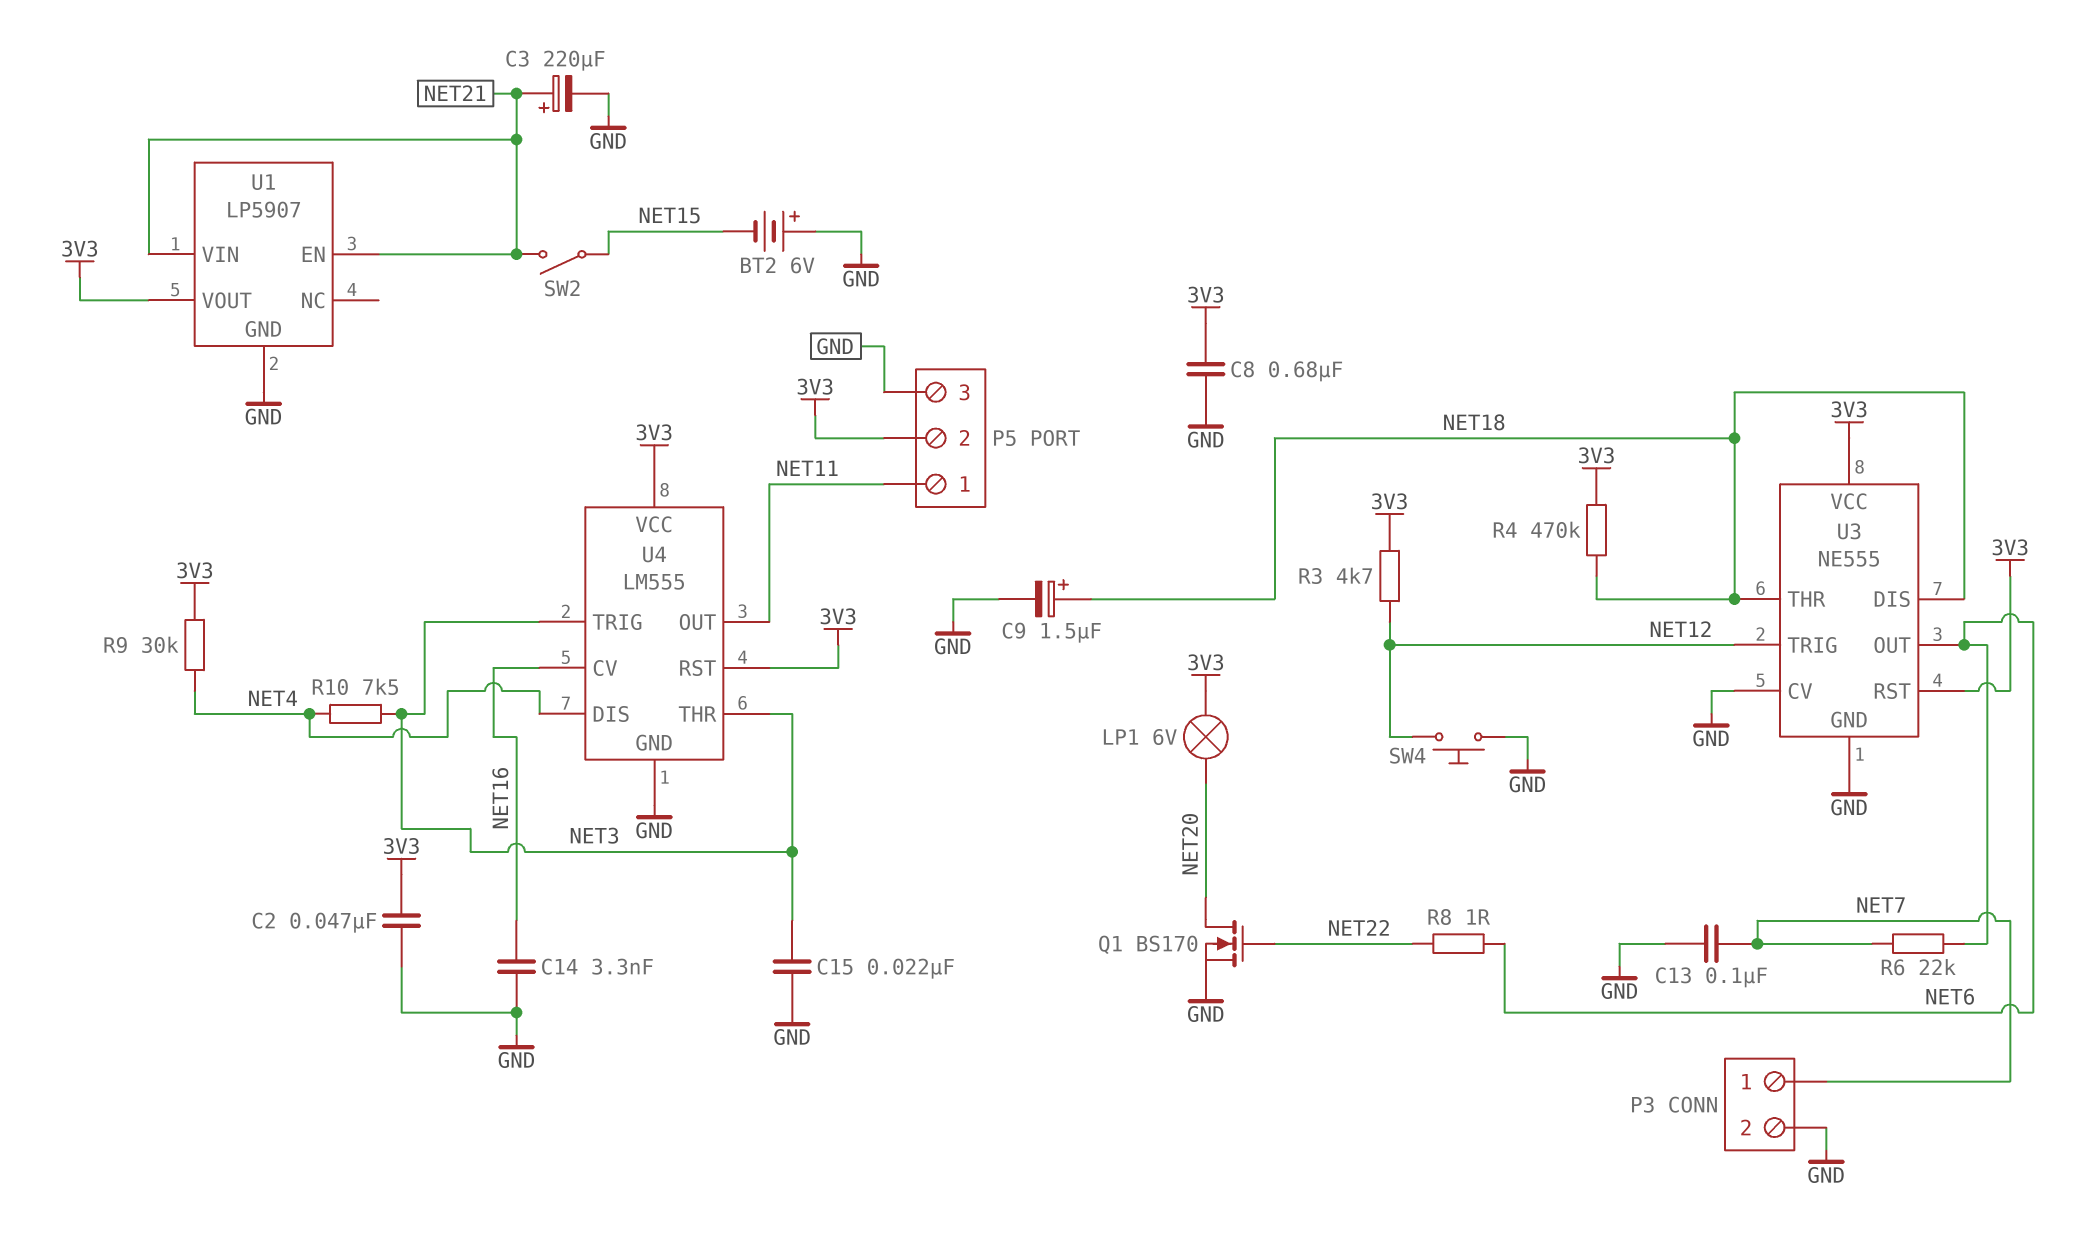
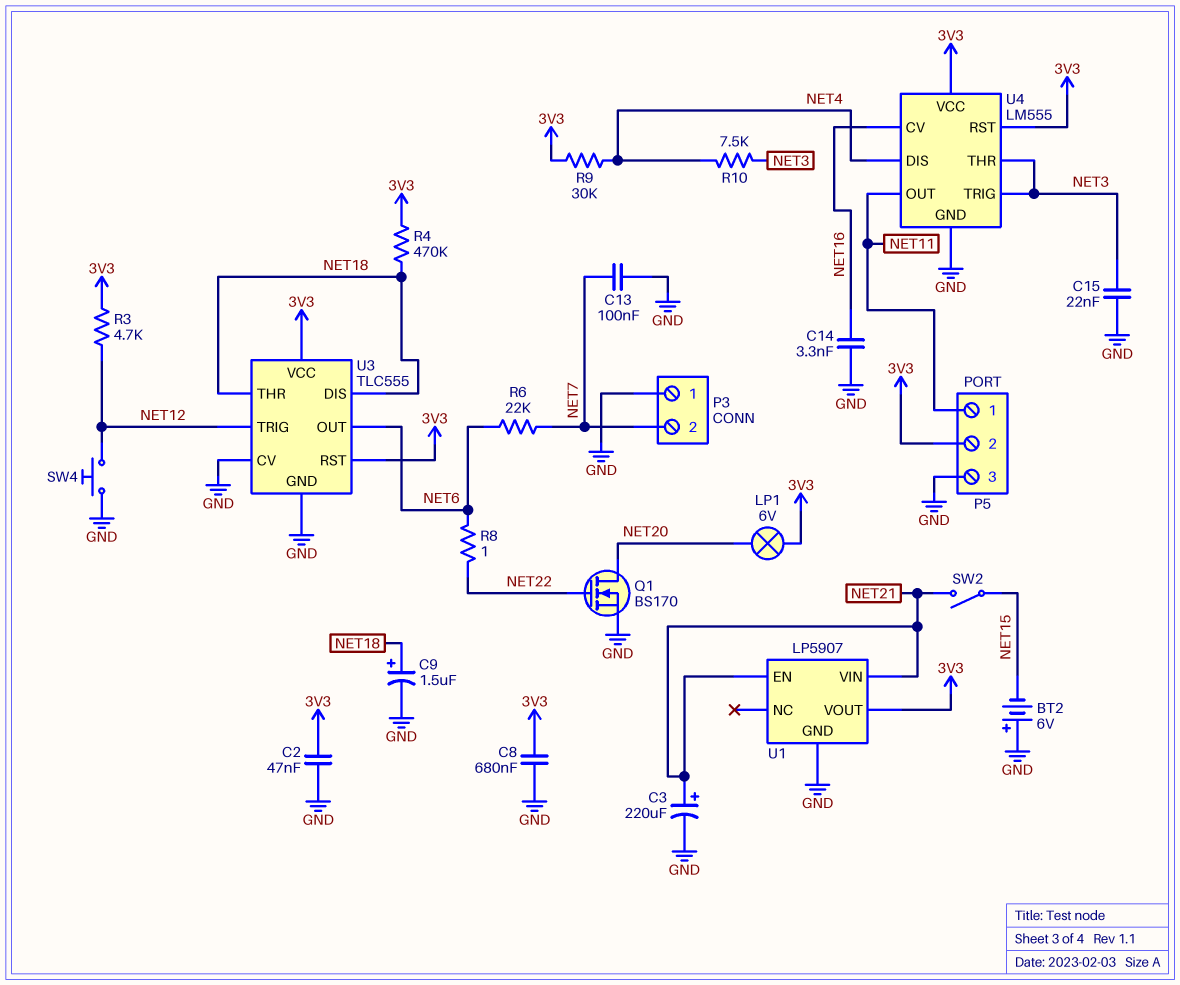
P3 pin 1: NET7 -> GND
P3 pin 2: GND -> NET7
U3: NE555 -> TLC555

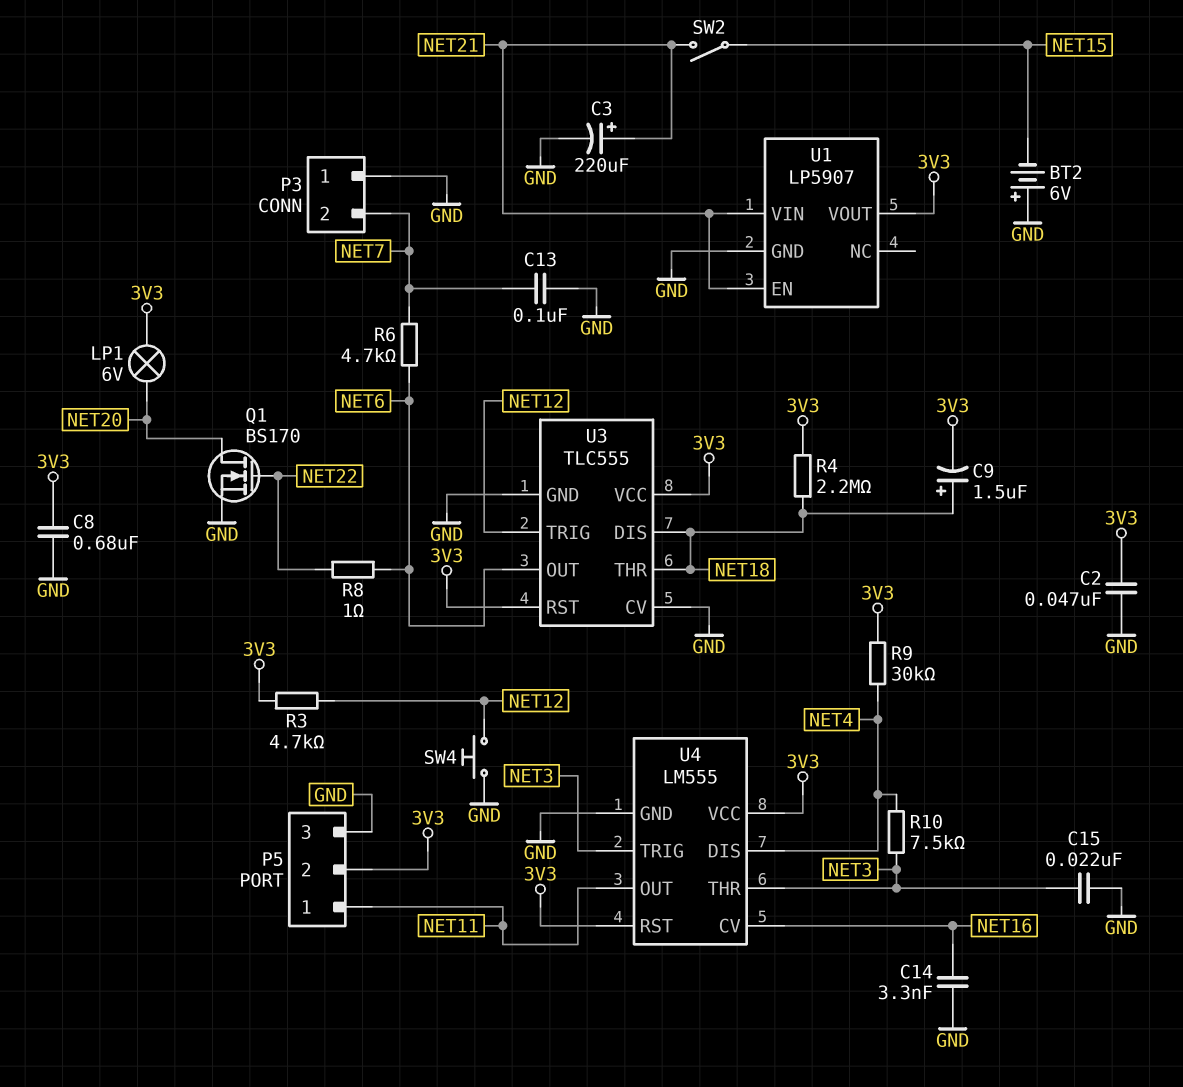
C9: 1.5uF (plus NET18, minus GND) -> 1.5uF (plus NET18, minus 3V3)
R4: 470k (3V3, NET18) -> 2.2M (3V3, NET18)
R6: 22k (NET6, NET7) -> 4.7k (NET6, NET7)

